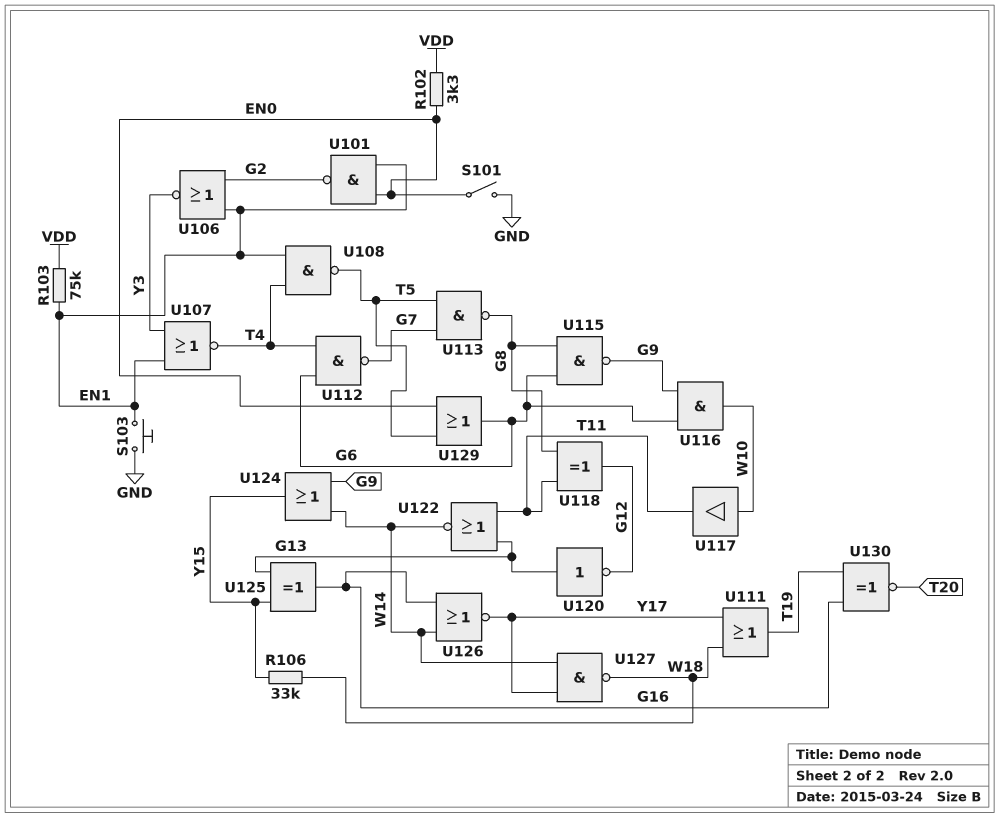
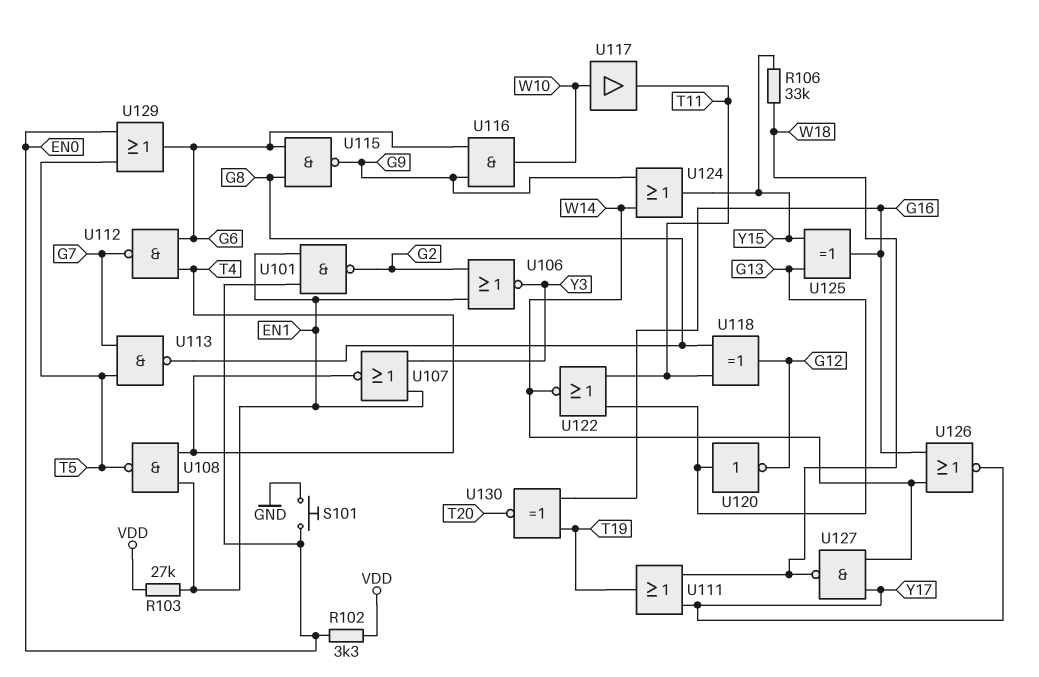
R103: 75k (EN1, VDD) -> 27k (EN1, VDD)
S101: switch (EN0, GND) -> button (EN0, GND)
S103: button (EN1, GND) -> none

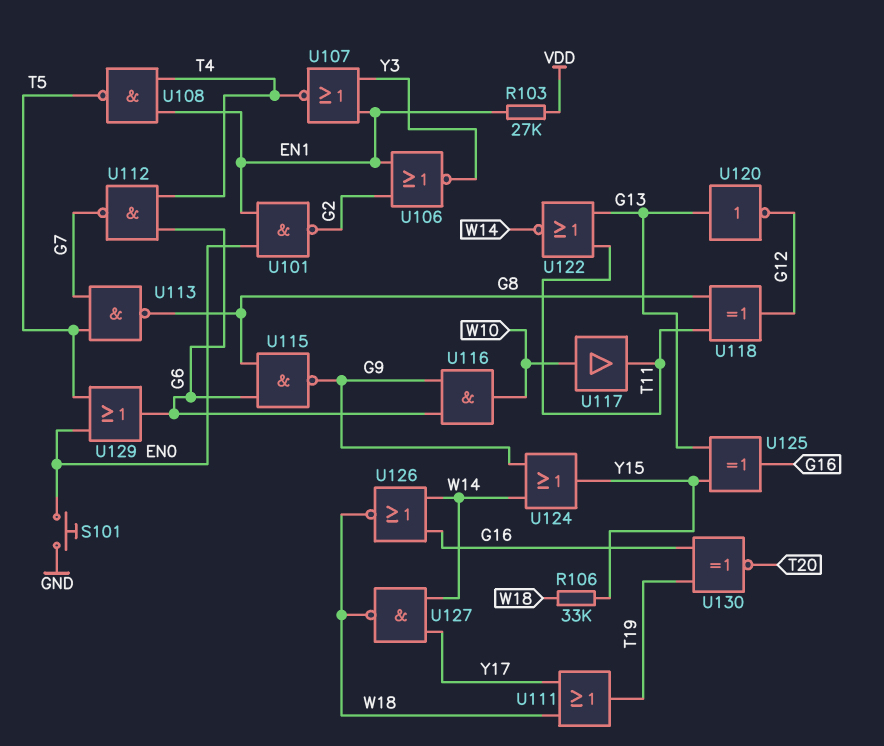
R102: 3.3k (EN0, VDD) -> none
U126: NOR (in G16, in W14, out Y17) -> NOR (in G16, in W14, out W18)

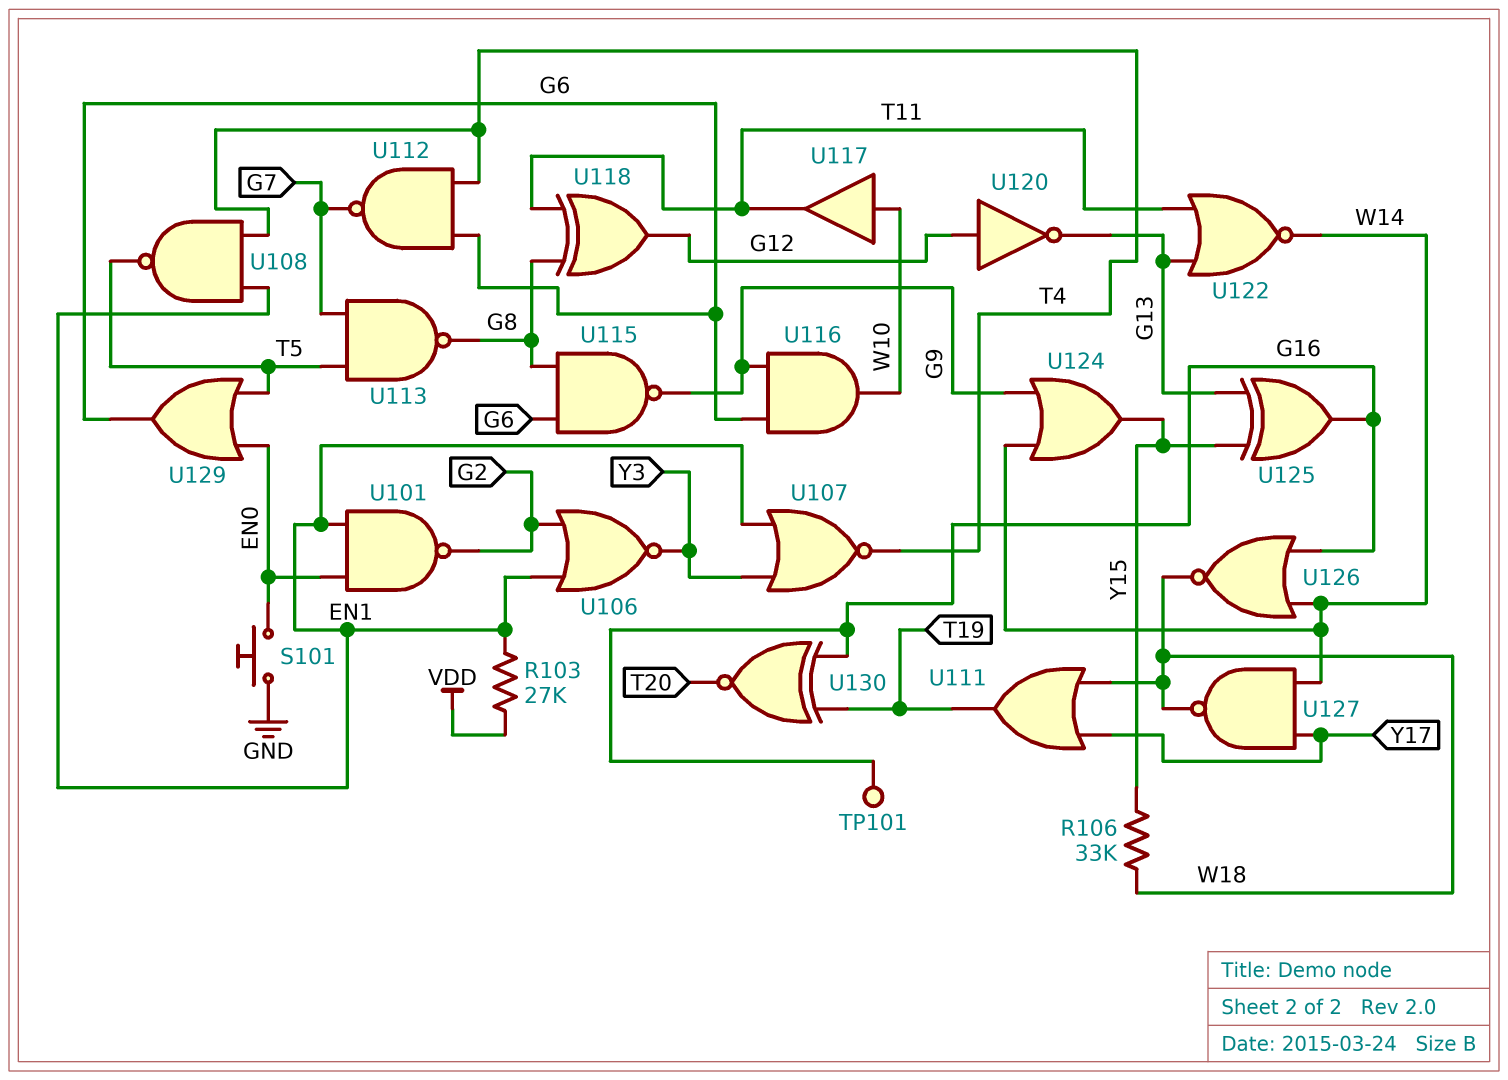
TP101: none -> test point (G16)
U120: NOT (in G13, out G12) -> NOT (in G12, out G13)

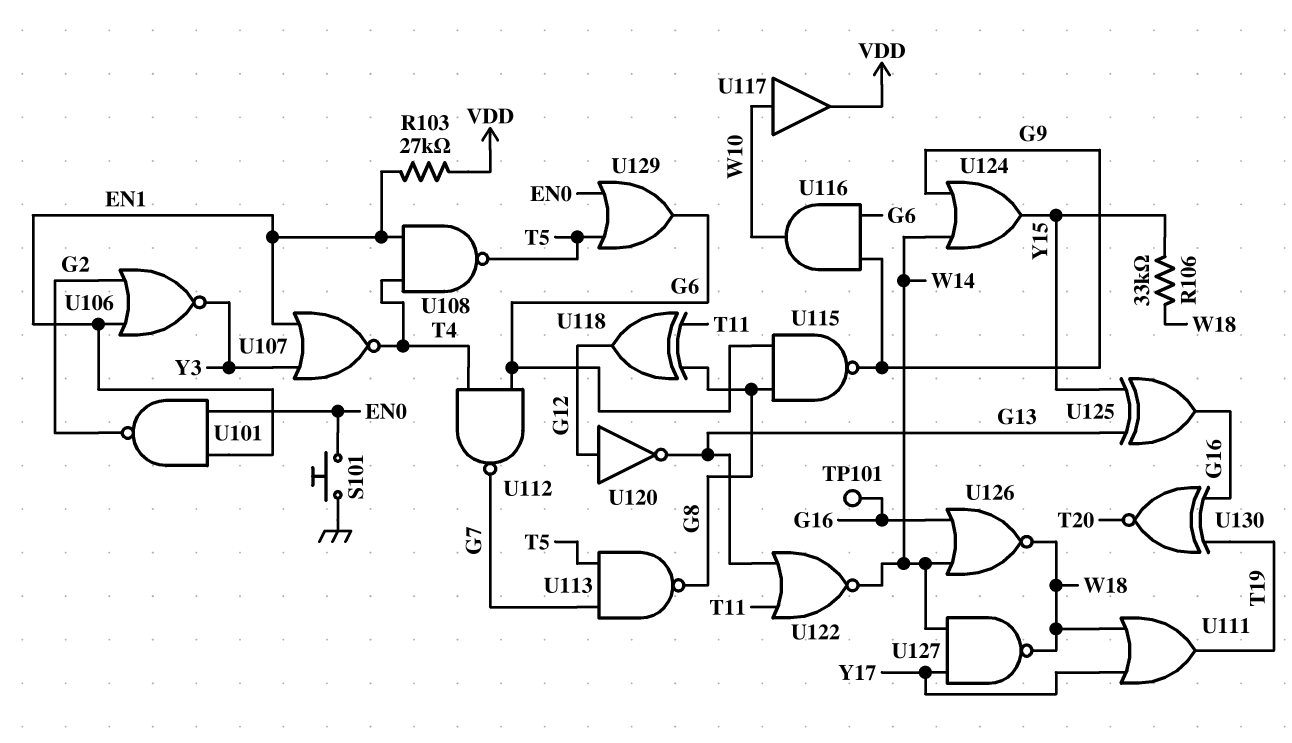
U117: buffer (in W10, out T11) -> buffer (in W10, out VDD)

